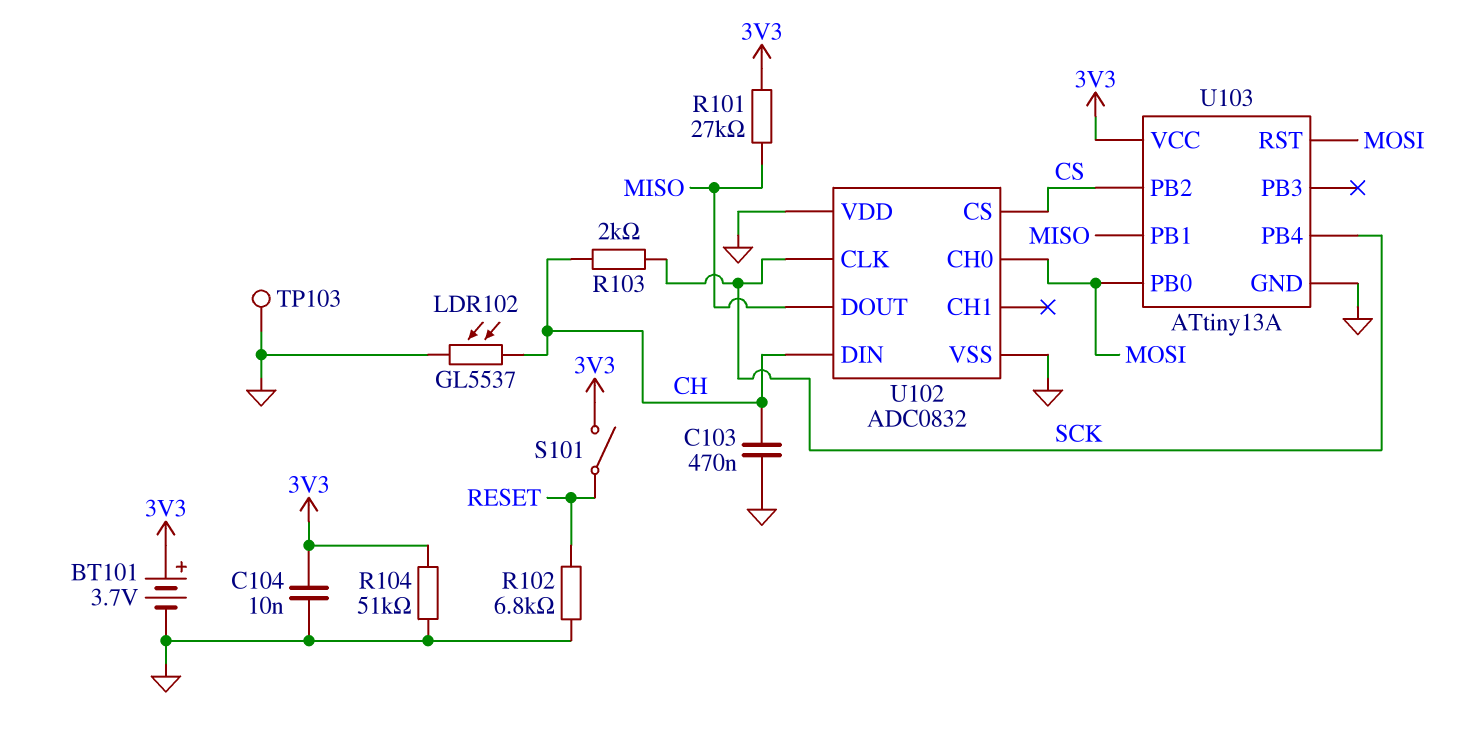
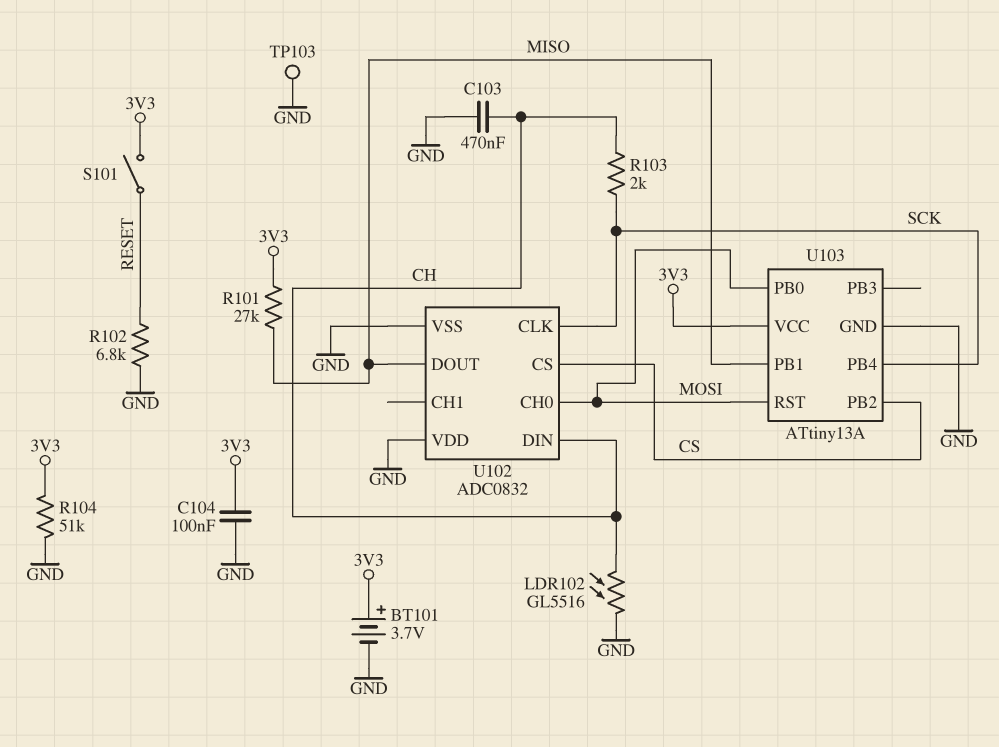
C104: 10nF (3V3, GND) -> 100nF (3V3, GND)
LDR102: GL5537 (CH, GND) -> GL5516 (CH, GND)

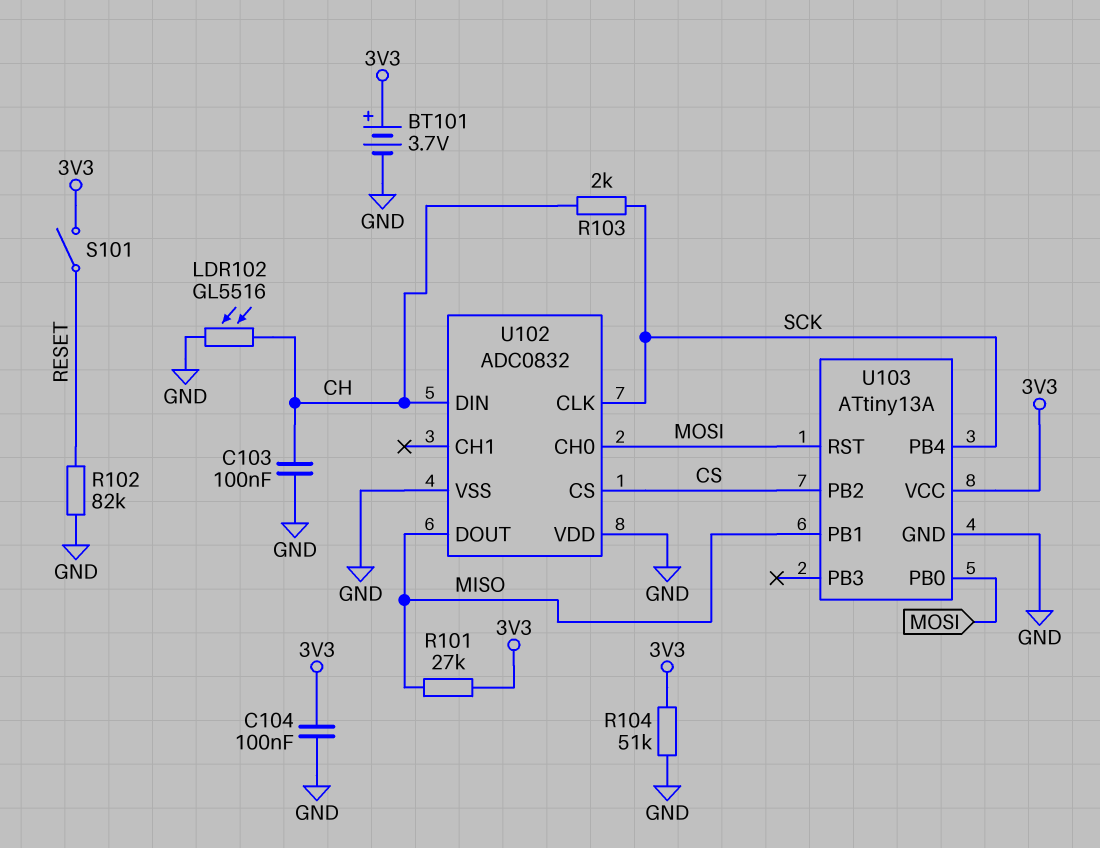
C103: 470nF (CH, GND) -> 100nF (CH, GND)
R102: 6.8k (GND, RESET) -> 82k (GND, RESET)
TP103: test point (GND) -> none

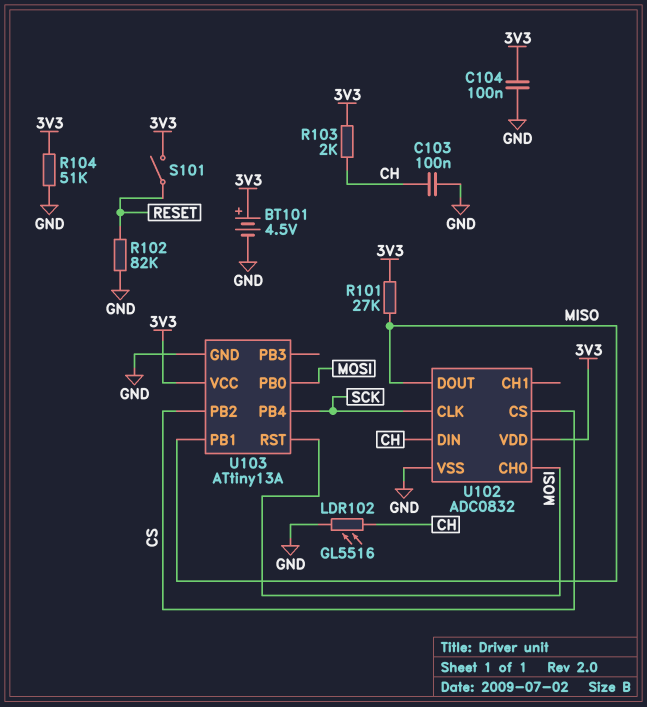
BT101: 3.7V (plus 3V3, minus GND) -> 4.5V (plus 3V3, minus GND)
R103: 2k (CH, SCK) -> 2k (3V3, CH)
U102 pin VDD: GND -> 3V3

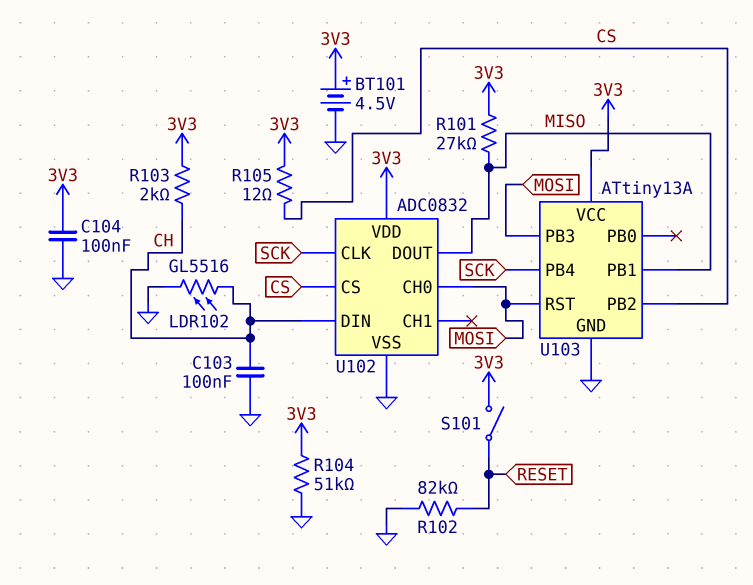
R105: none -> 12 (3V3, CS)
U103 pin PB0: MOSI -> none
U103 pin PB3: none -> MOSI

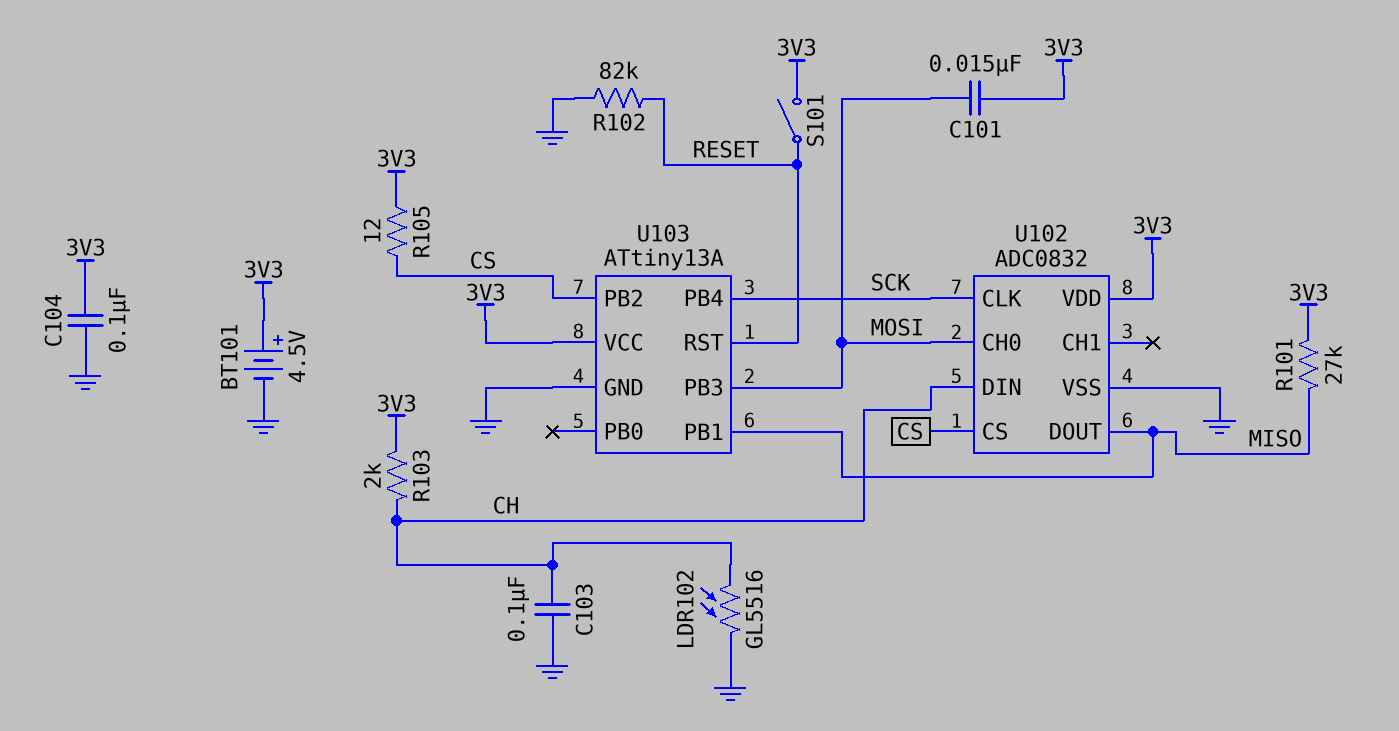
C101: none -> 15nF (3V3, MOSI)
R104: 51k (3V3, GND) -> none
U103 pin RST: MOSI -> RESET

